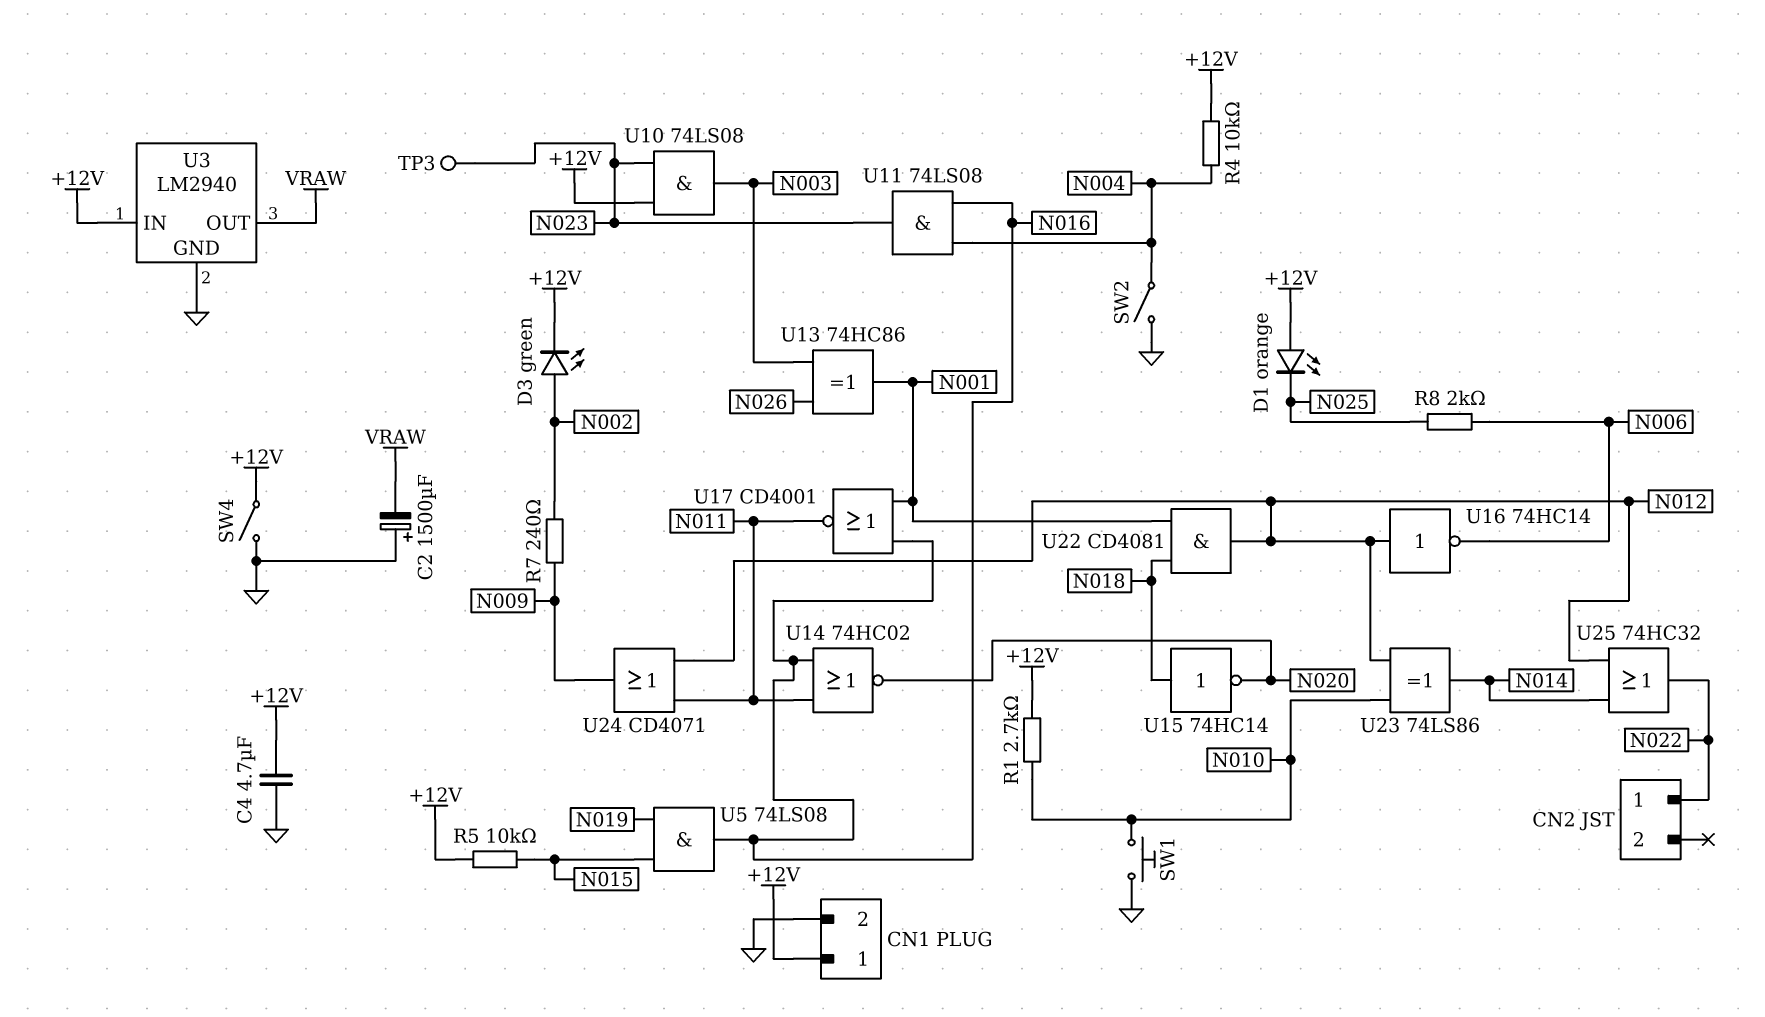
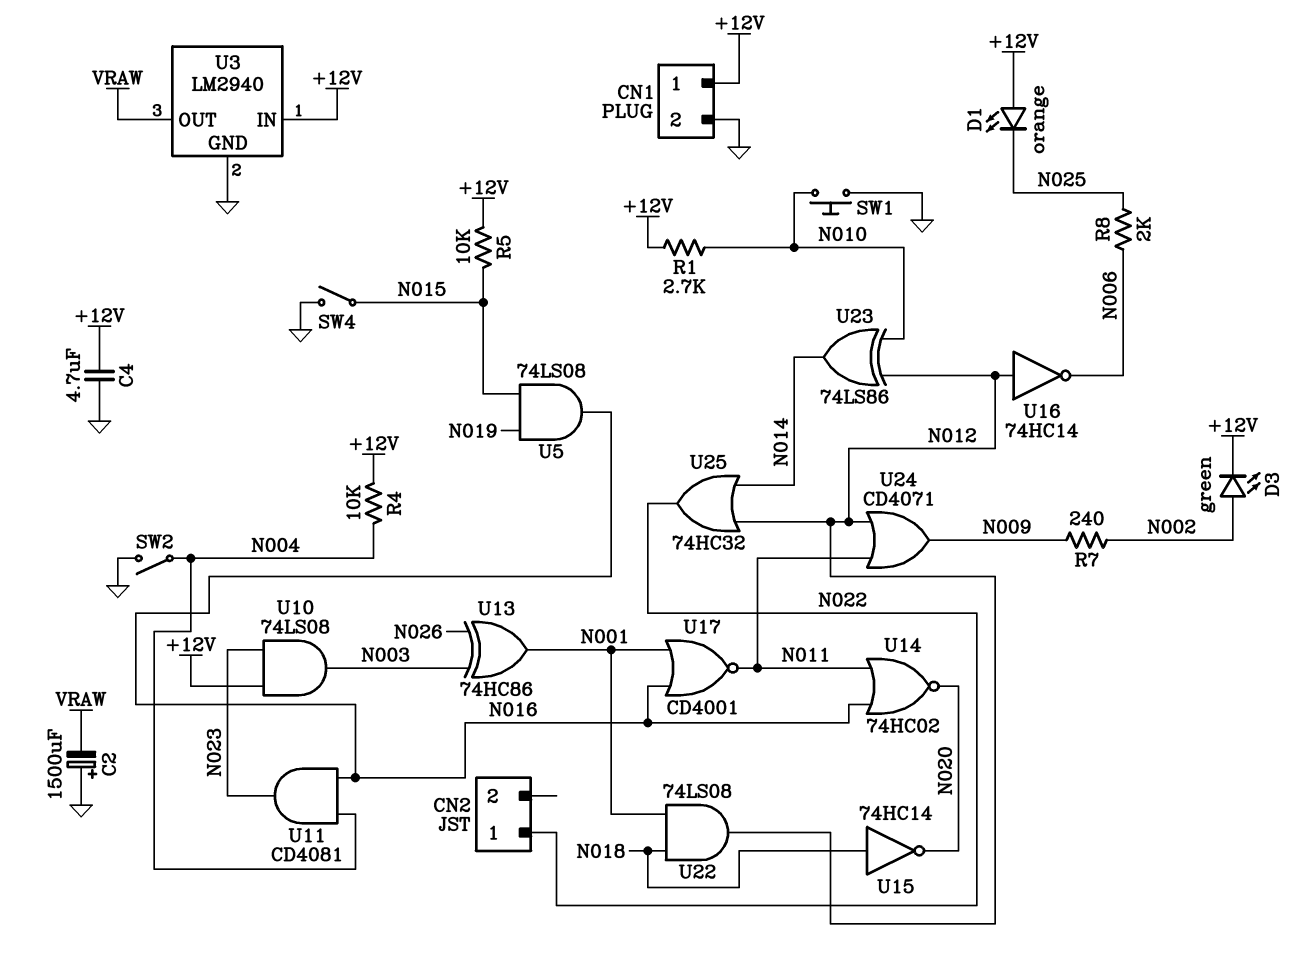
SW4: switch (+12V, GND) -> switch (GND, N015)
TP3: test point (N023) -> none
U11: AND 74LS08 (in N004, in N016, out N023) -> AND CD4081 (in N004, in N016, out N023)
U22: AND CD4081 (in N001, in N018, out N012) -> AND 74LS08 (in N001, in N018, out N012)

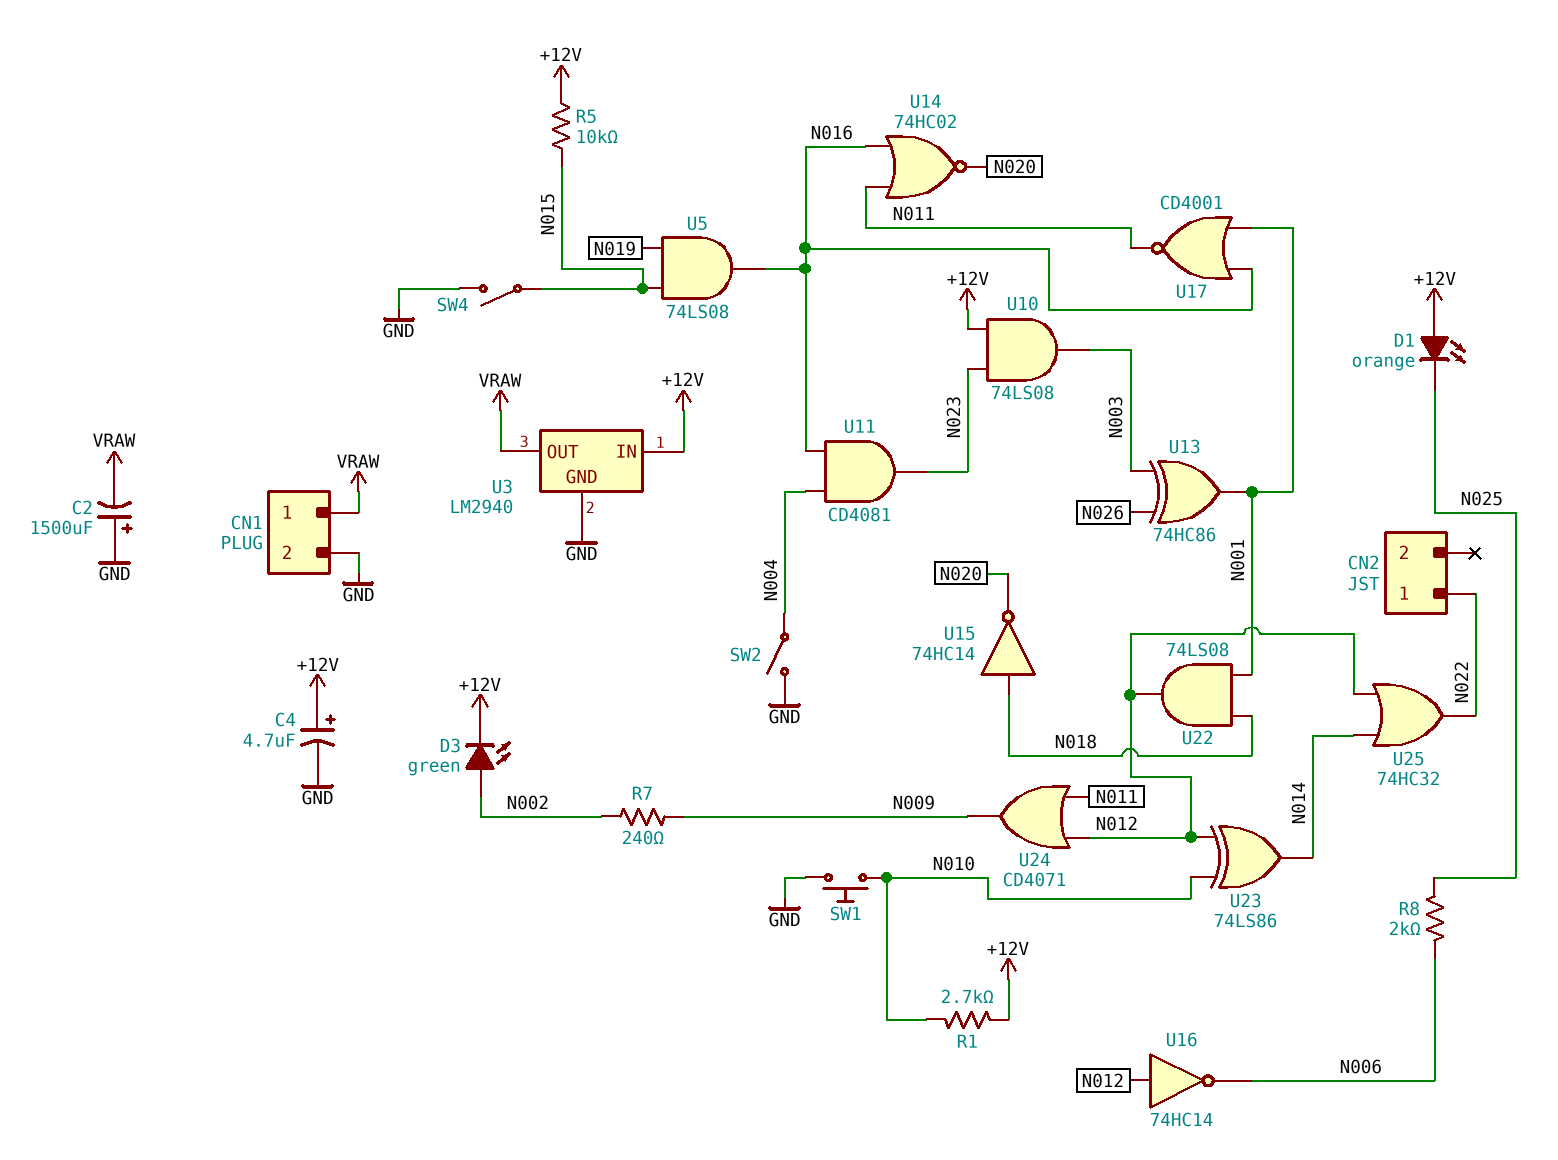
C4: 4.7uF (+12V, GND) -> 4.7uF (plus +12V, minus GND)
CN1 pin 1: +12V -> VRAW
R4: 10k (+12V, N004) -> none

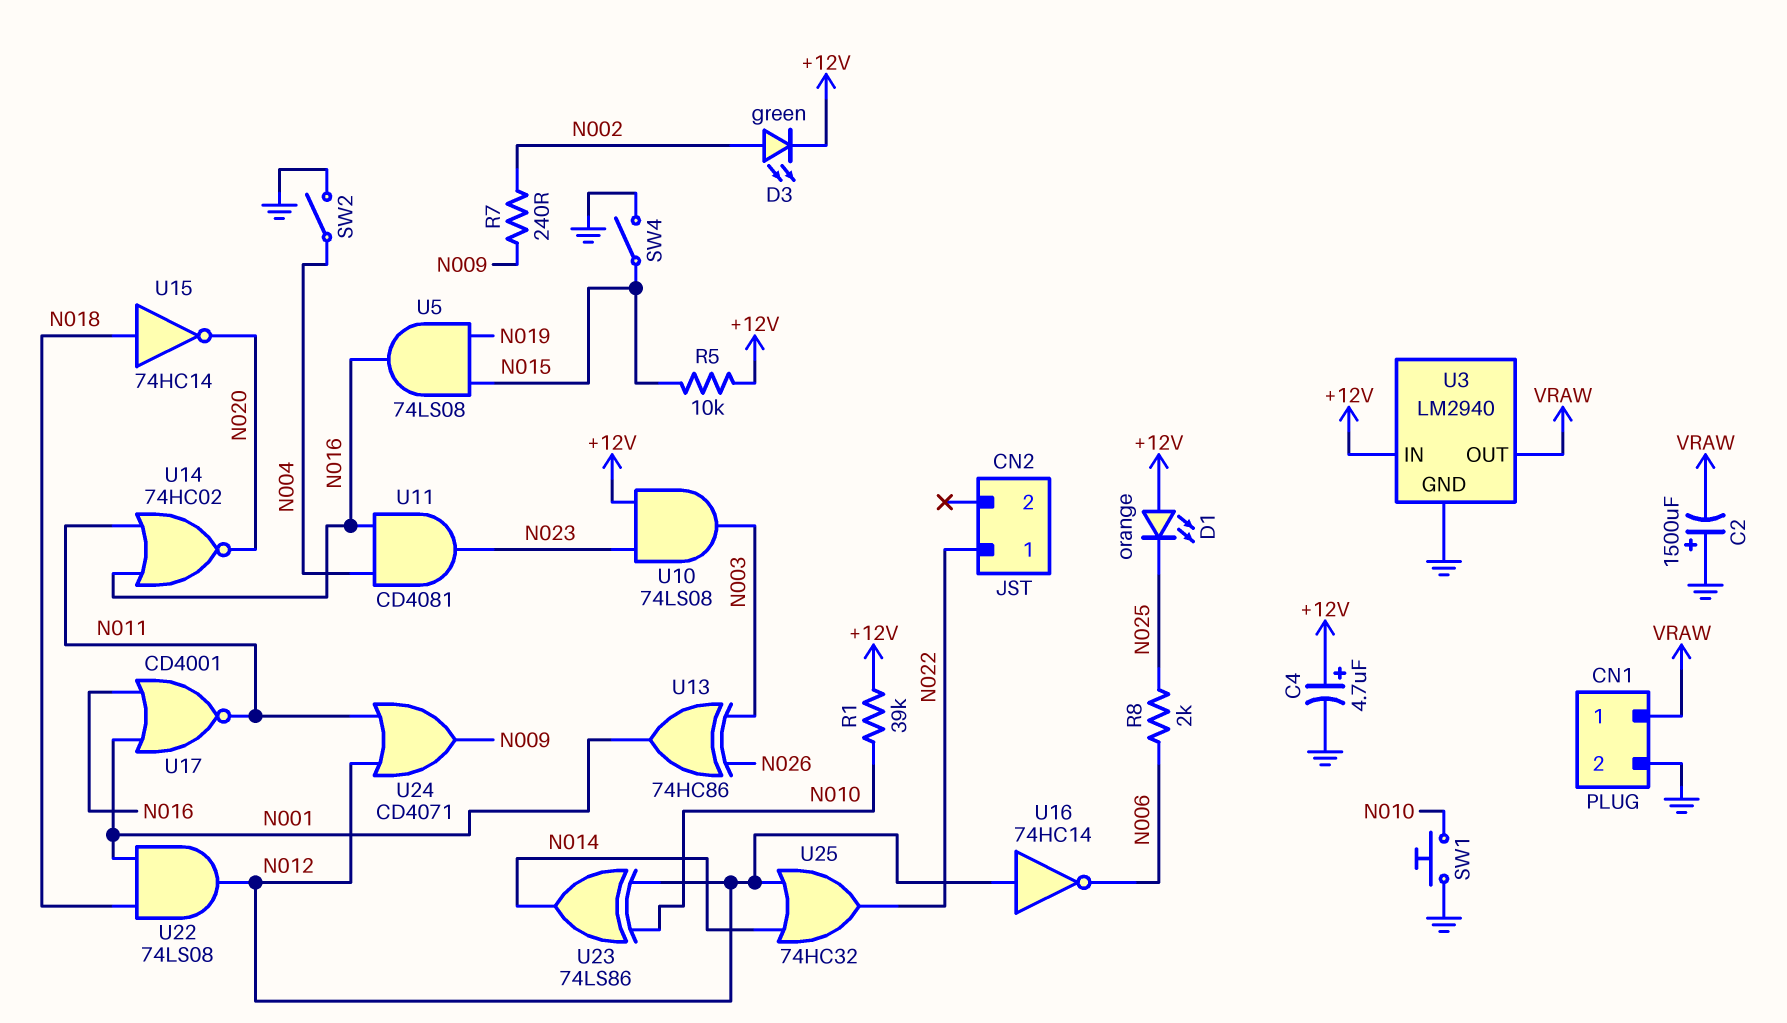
R1: 2.7k (+12V, N010) -> 39k (+12V, N010)

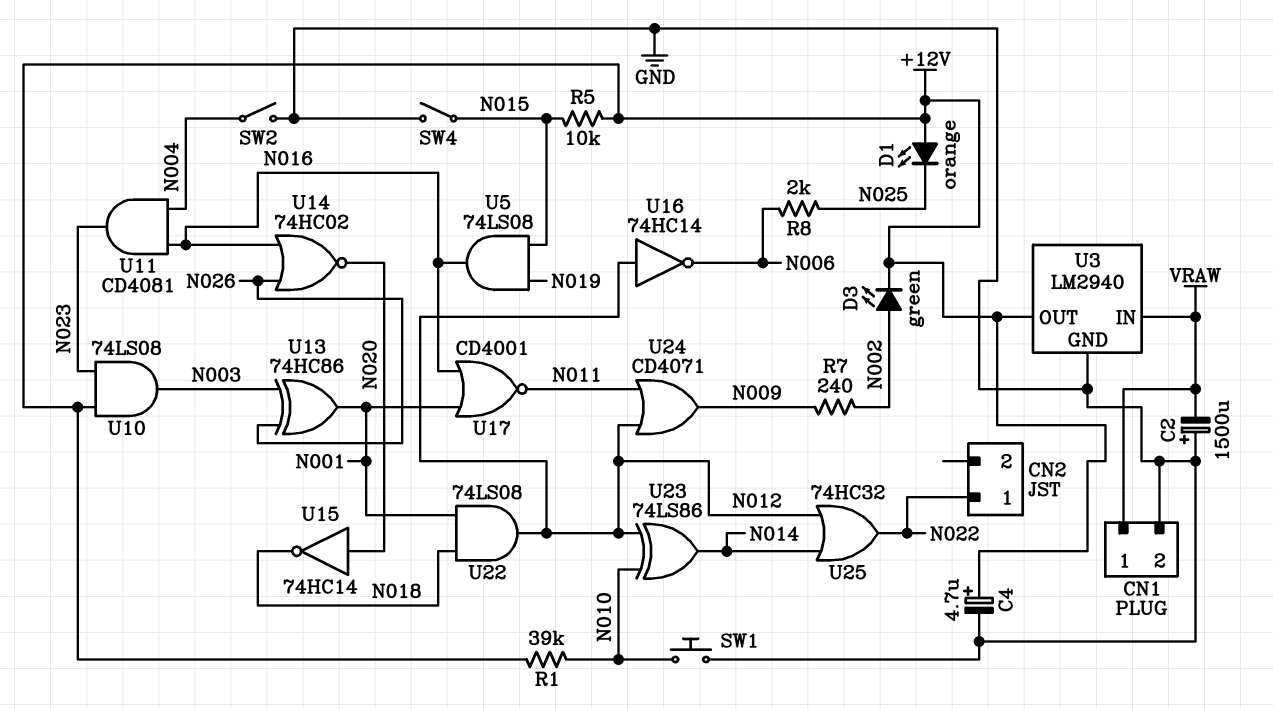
U3 pin IN: +12V -> VRAW
U3 pin OUT: VRAW -> +12V
U14: NOR 74HC02 (in N011, in N016, out N020) -> NOR 74HC02 (in N016, in N026, out N020)
U15: NOT 74HC14 (in N018, out N020) -> NOT 74HC14 (in N020, out N018)

